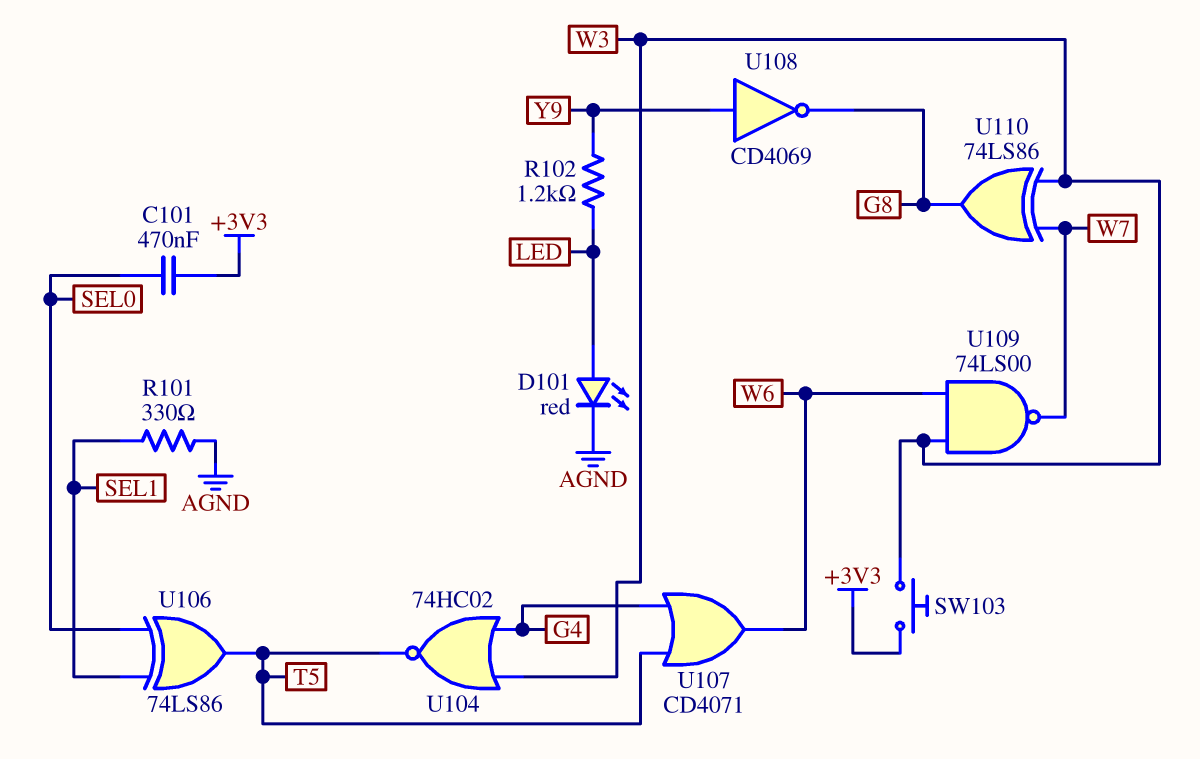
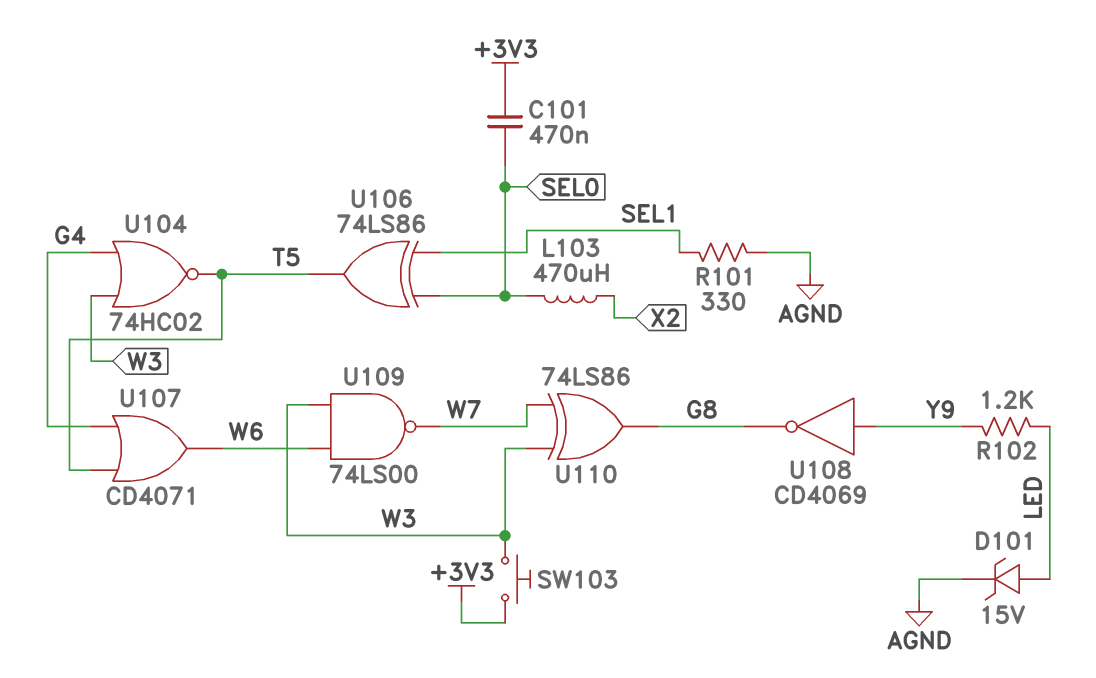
D101: LED red (A LED, K AGND) -> zener 15V (A LED, K AGND)
L103: none -> 470uH (SEL0, X2)

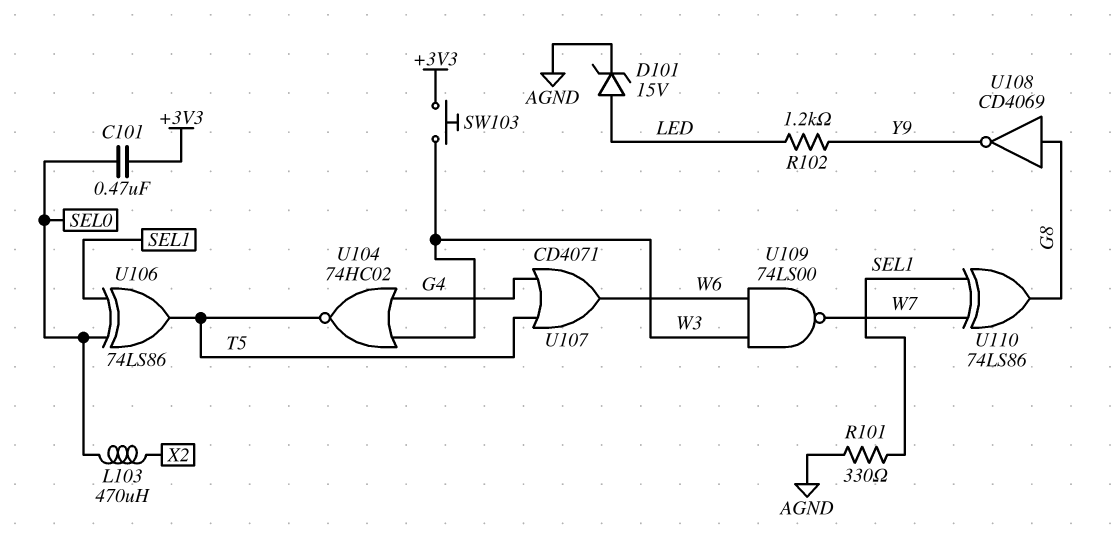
U108: NOT CD4069 (in Y9, out G8) -> NOT CD4069 (in G8, out Y9)
U110: XOR 74LS86 (in W3, in W7, out G8) -> XOR 74LS86 (in SEL1, in W7, out G8)

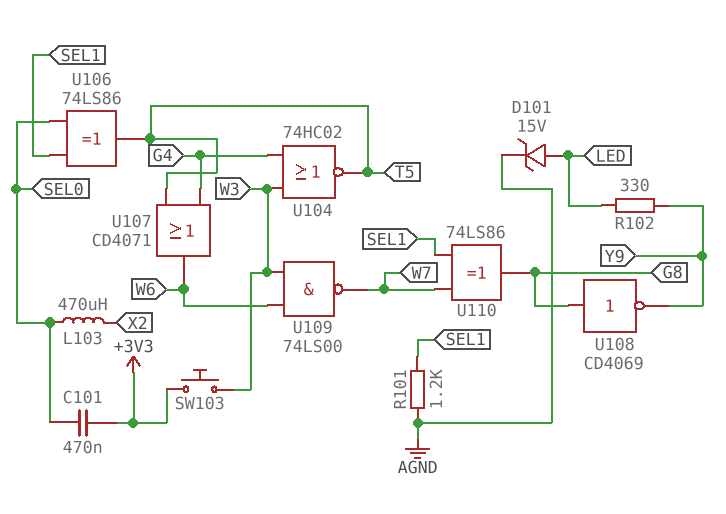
R101: 330 (AGND, SEL1) -> 1.2k (AGND, SEL1)
R102: 1.2k (LED, Y9) -> 330 (LED, Y9)

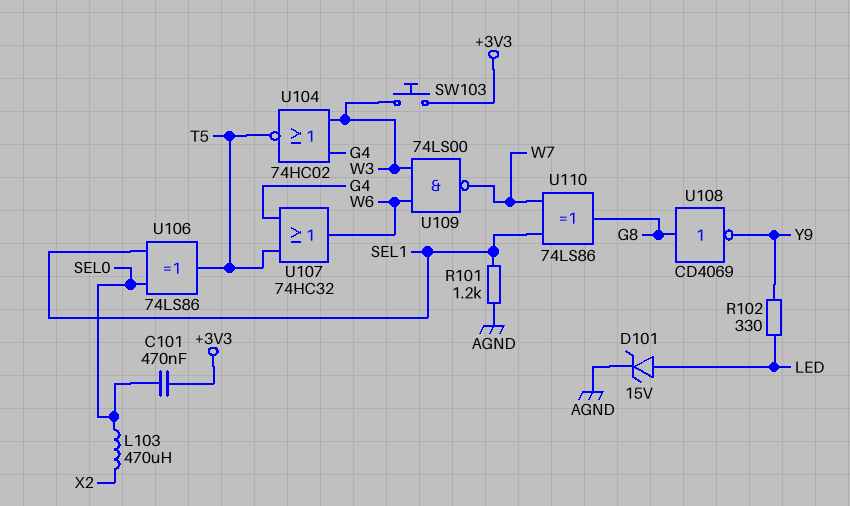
U107: OR CD4071 (in G4, in T5, out W6) -> OR 74HC32 (in G4, in T5, out W6)

